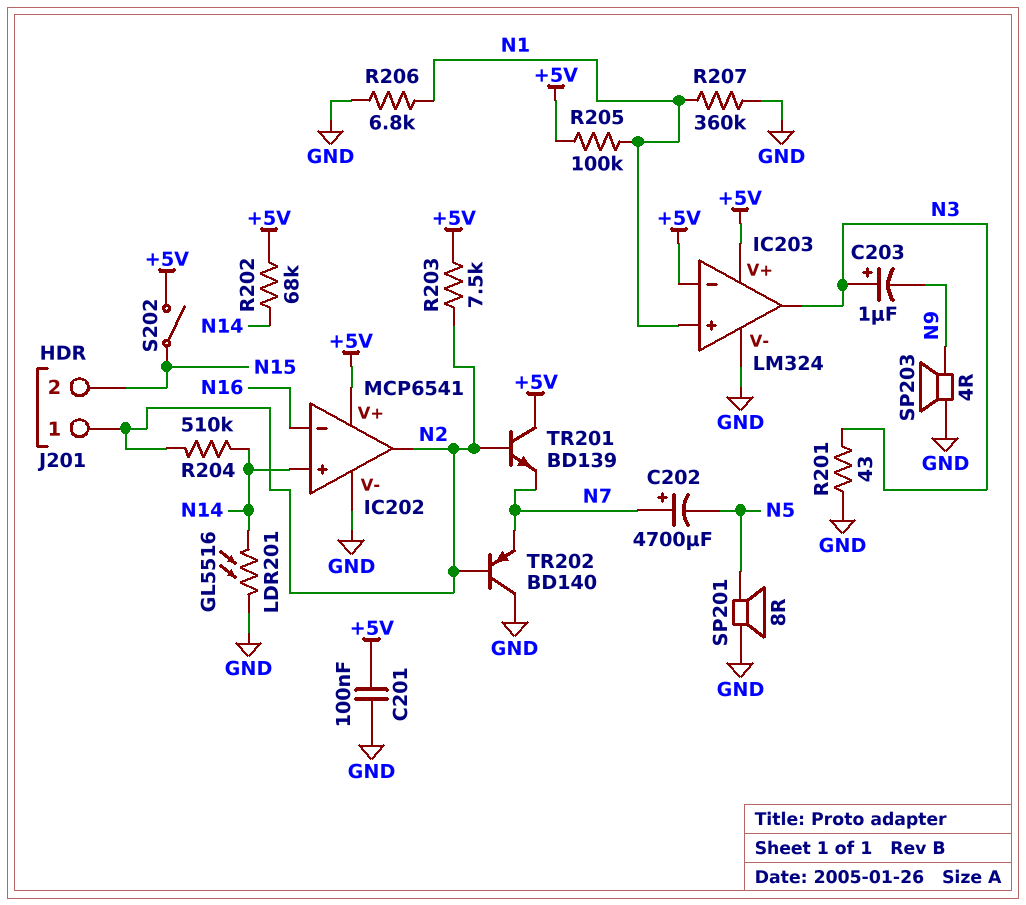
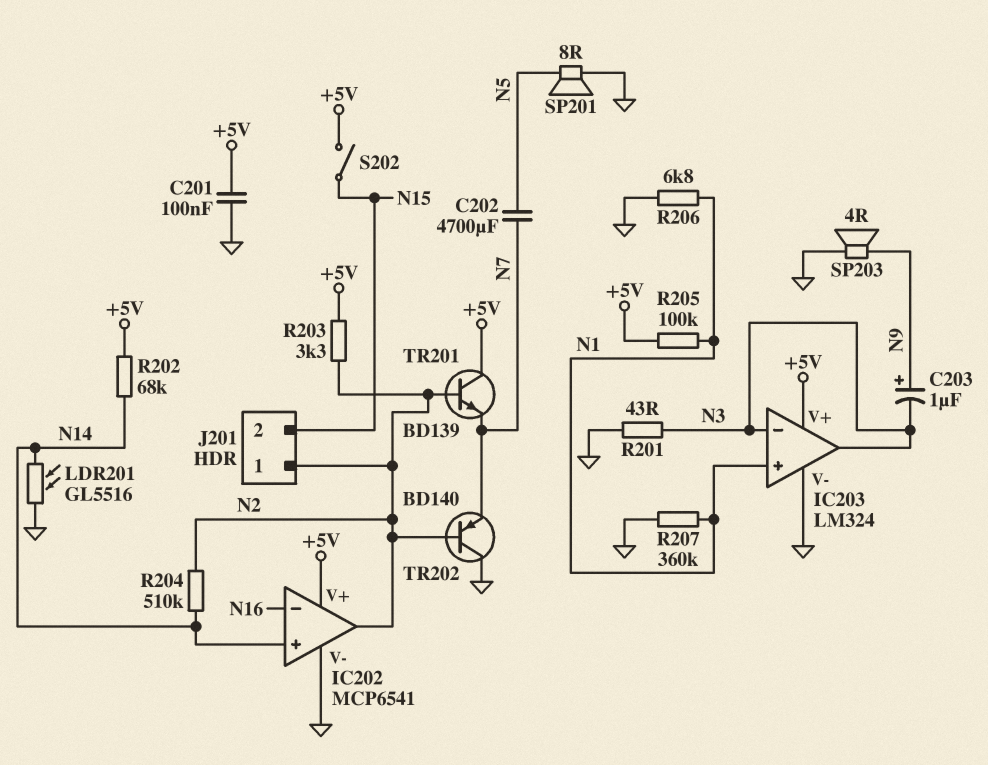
C202: 4700uF (plus N7, minus N5) -> 4700uF (N5, N7)
C203: 1uF (plus N3, minus N9) -> 1uF (plus N9, minus N3)
IC203 pin in-: +5V -> N3
R203: 7.5k (+5V, N2) -> 3.3k (+5V, N2)

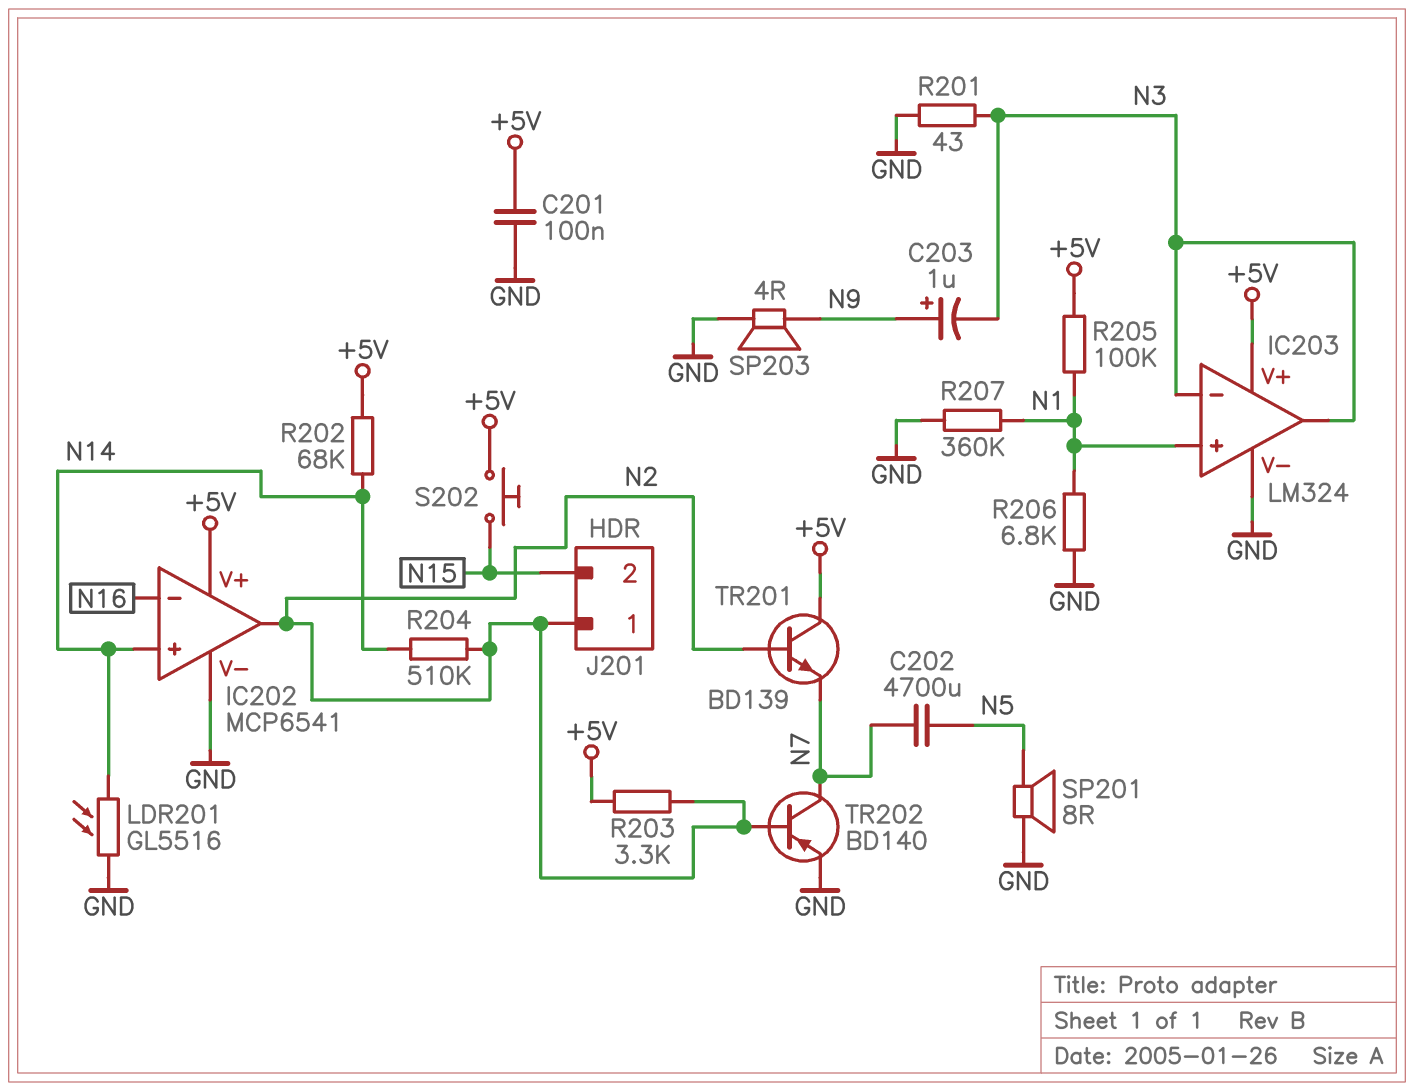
S202: switch (+5V, N15) -> button (+5V, N15)
TR202: PNP BD140 (B N2, C GND, E N7) -> PNP BD140 (B N2, C N7, E GND)

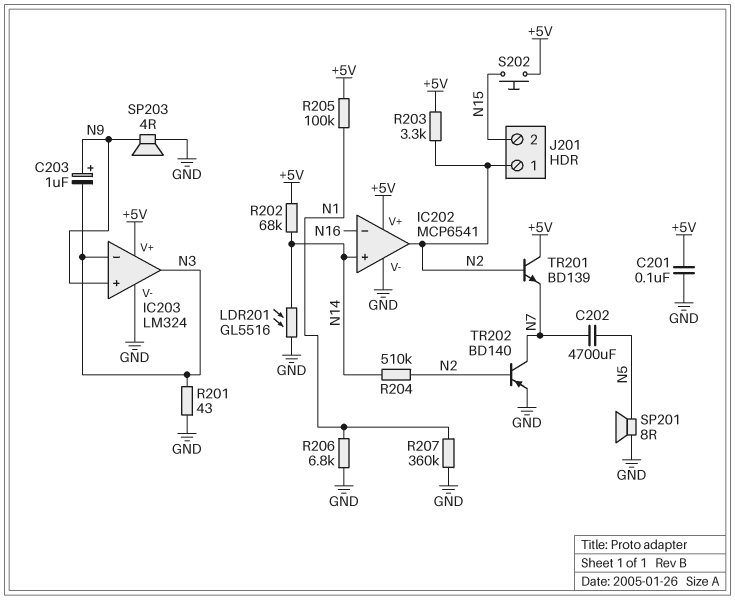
IC203 pin in+: N1 -> N9

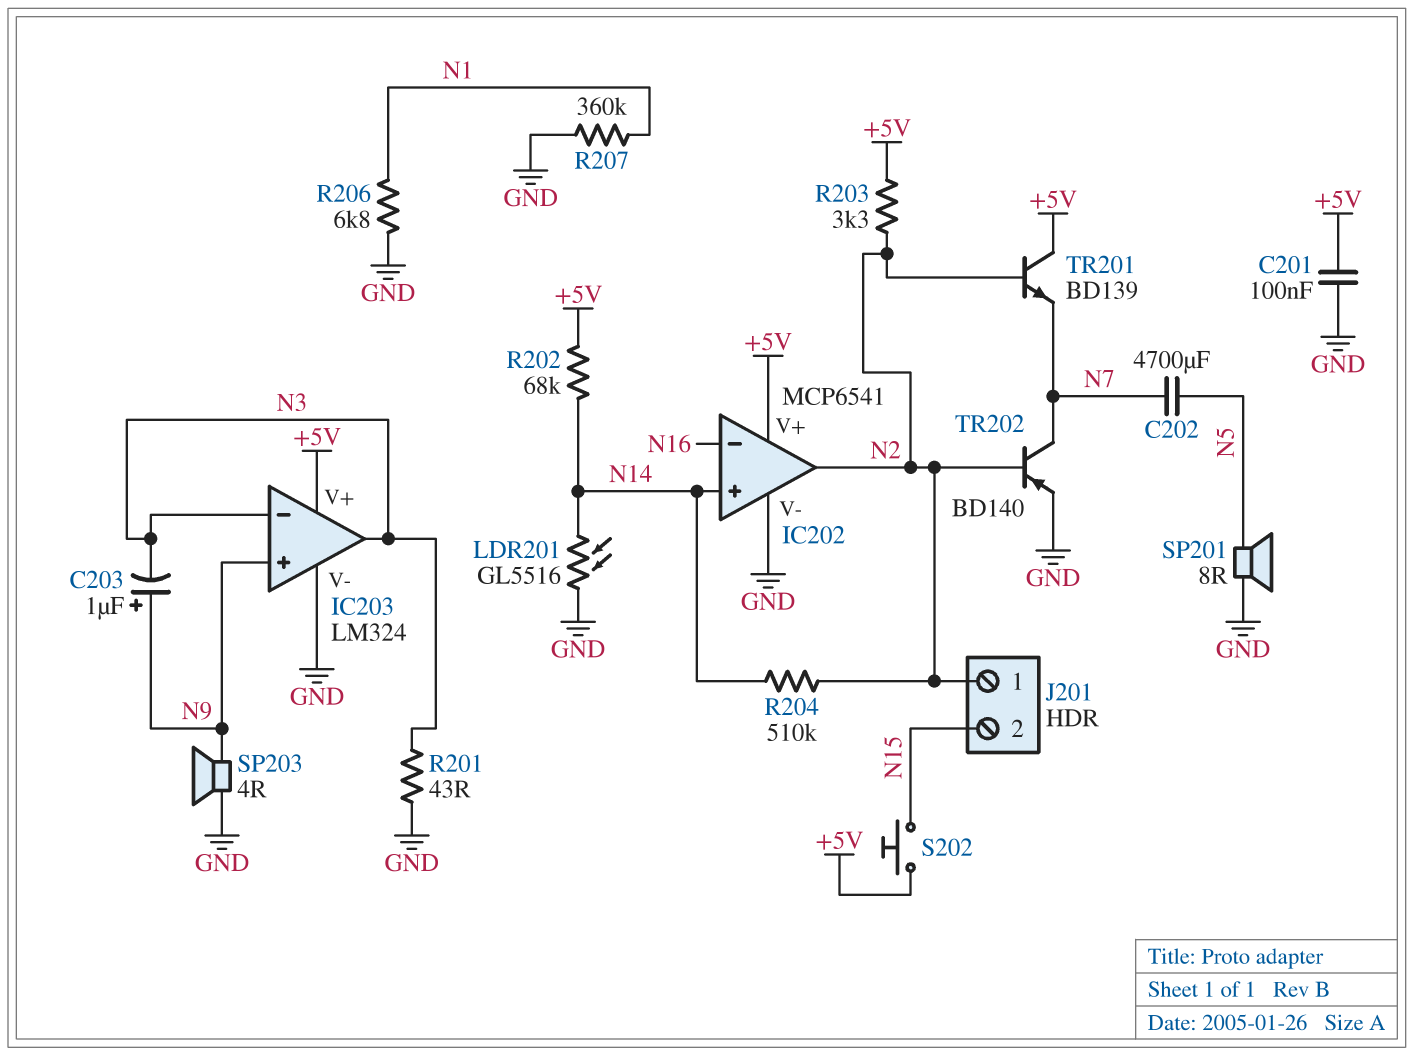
R205: 100k (+5V, N1) -> none

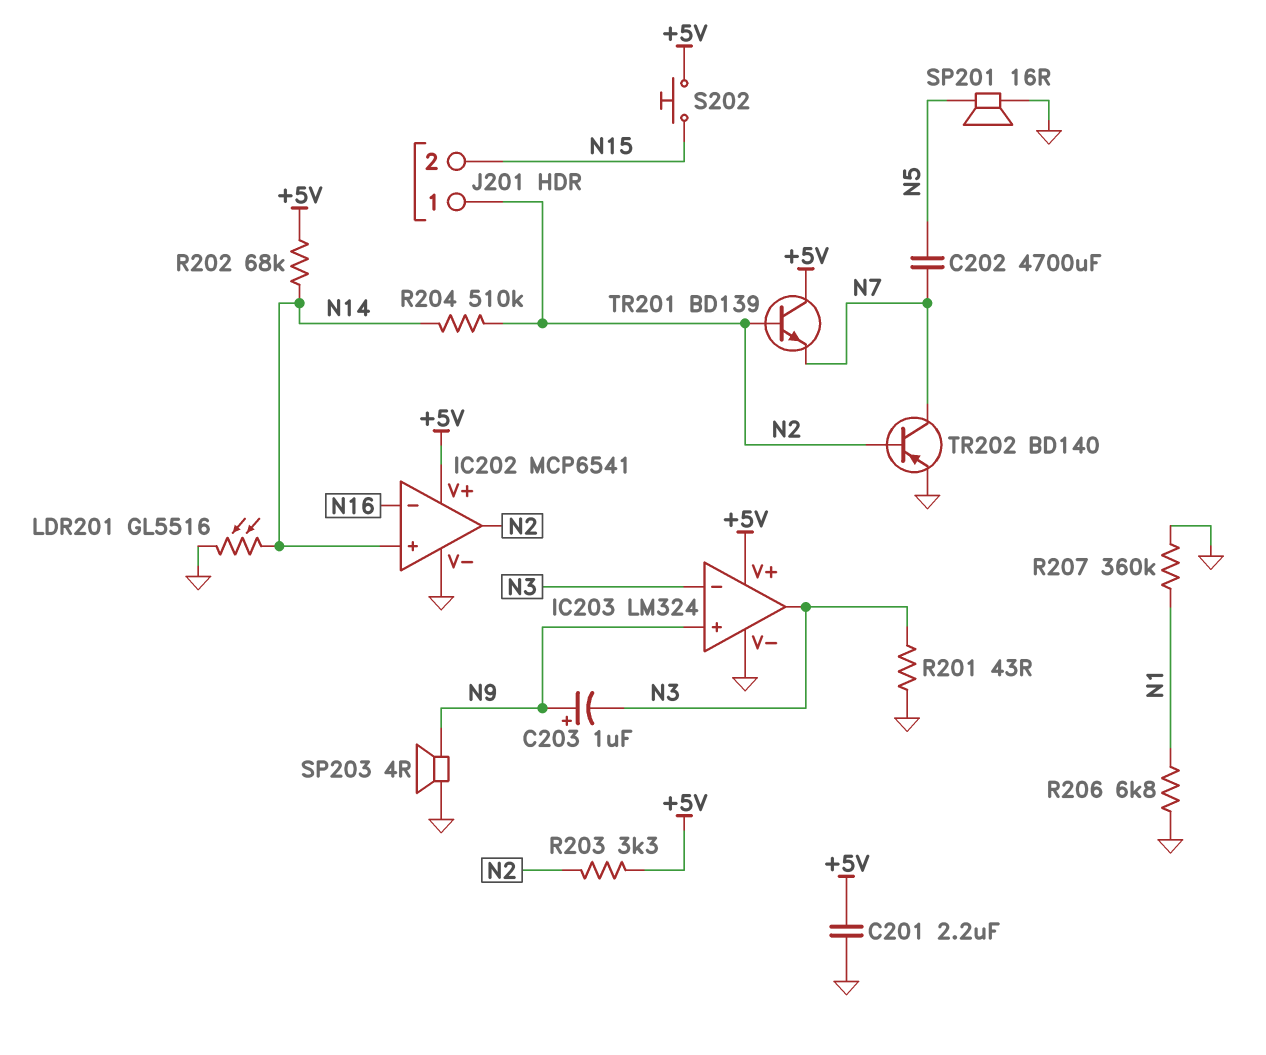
C201: 100nF (+5V, GND) -> 2.2uF (+5V, GND)
SP201: speaker 8R (GND, N5) -> speaker 16R (GND, N5)

